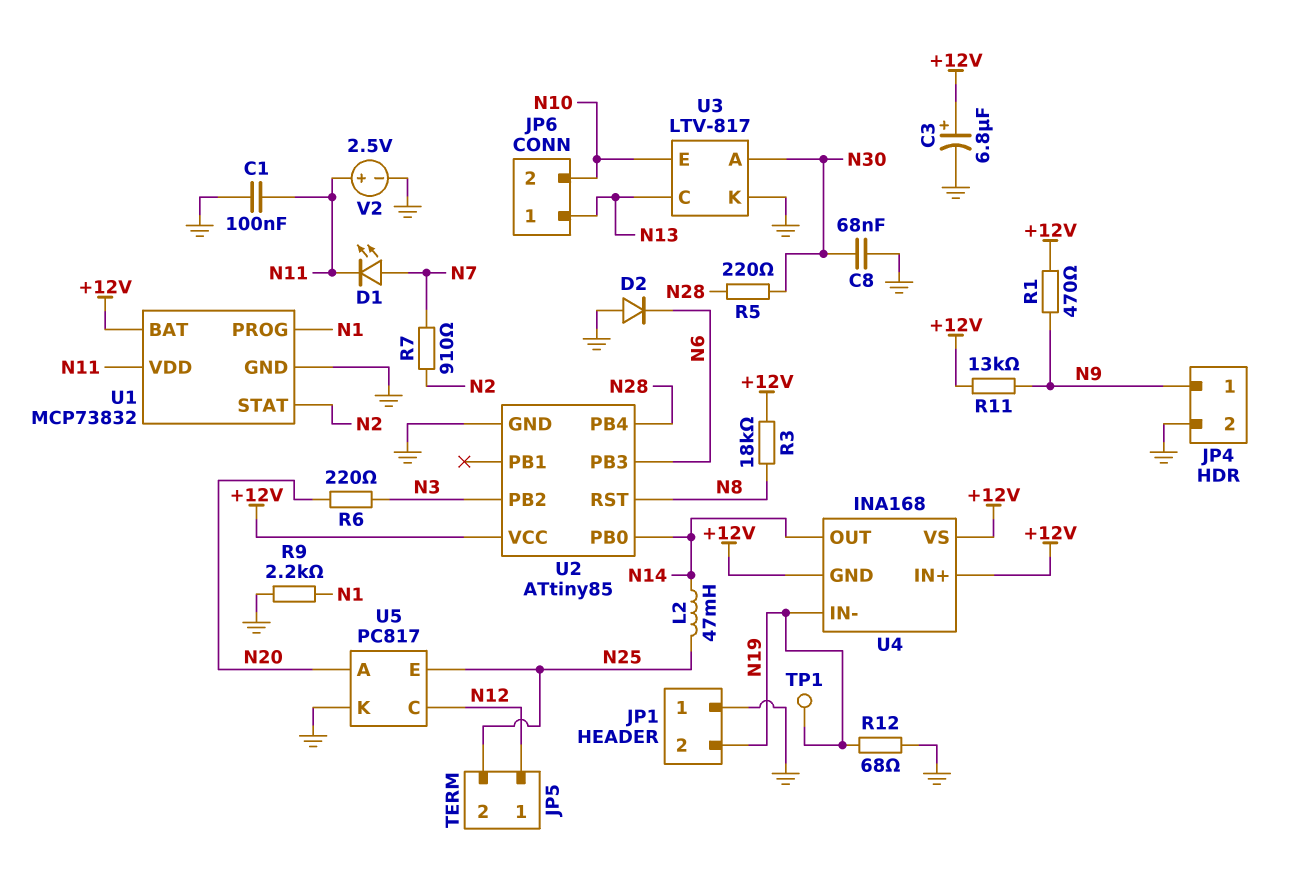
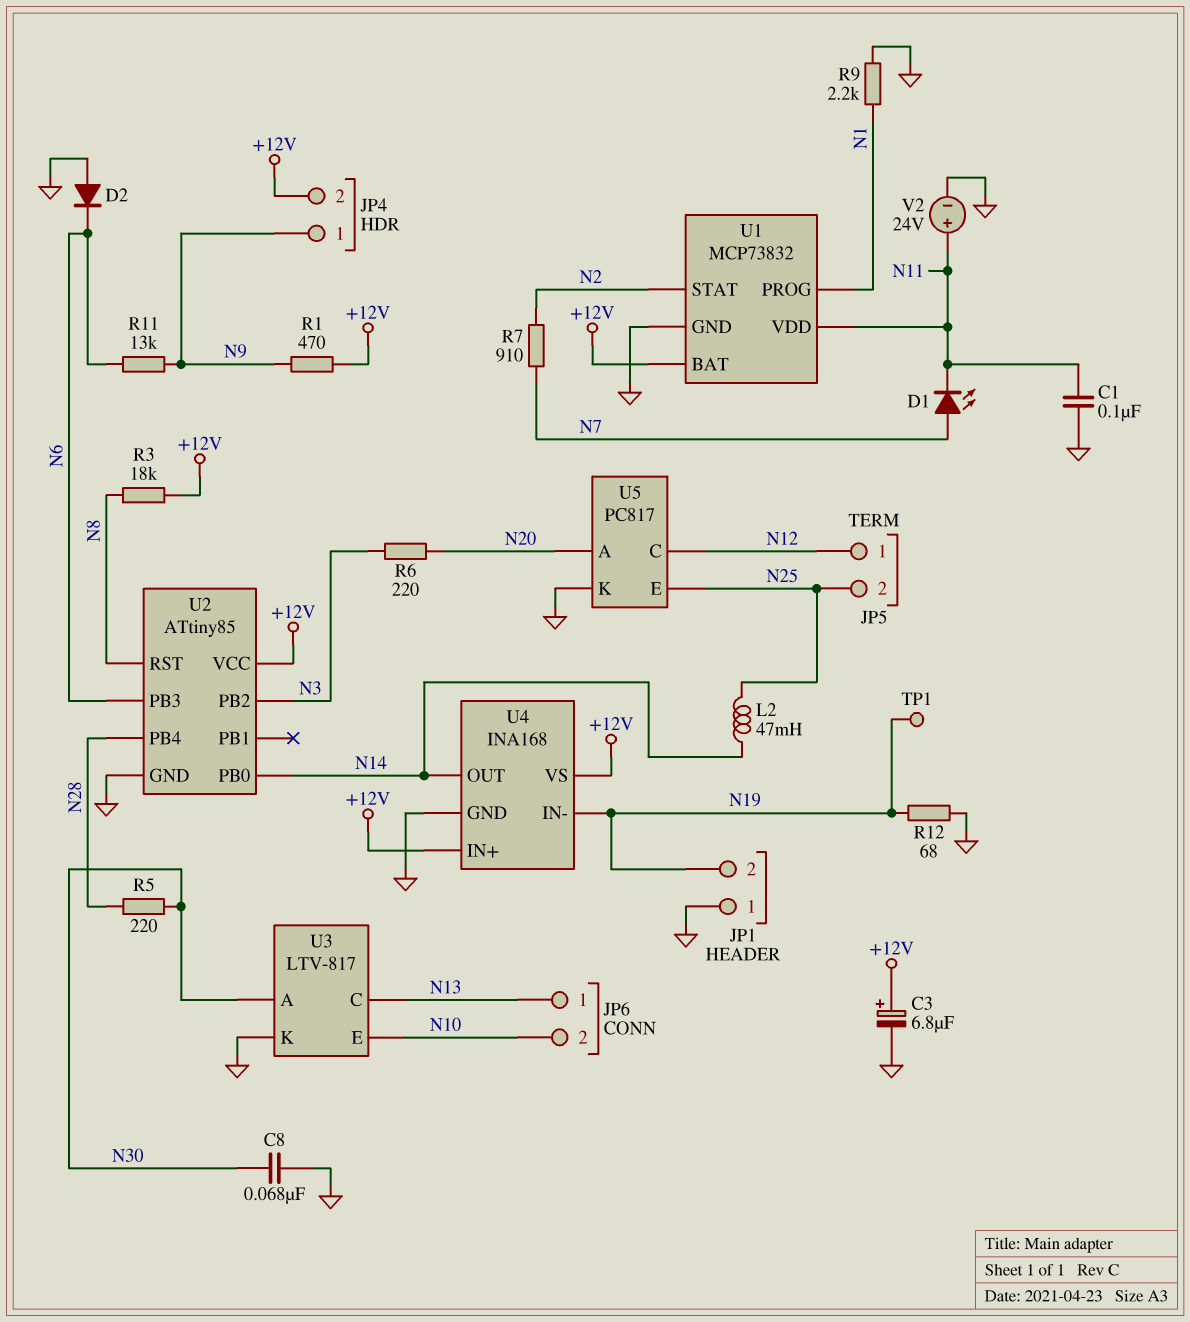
JP4 pin 2: GND -> +12V
R11: 13k (+12V, N9) -> 13k (N6, N9)
U4 pin GND: +12V -> GND
V2: 2.5V (plus N11, minus GND) -> 24V (plus N11, minus GND)

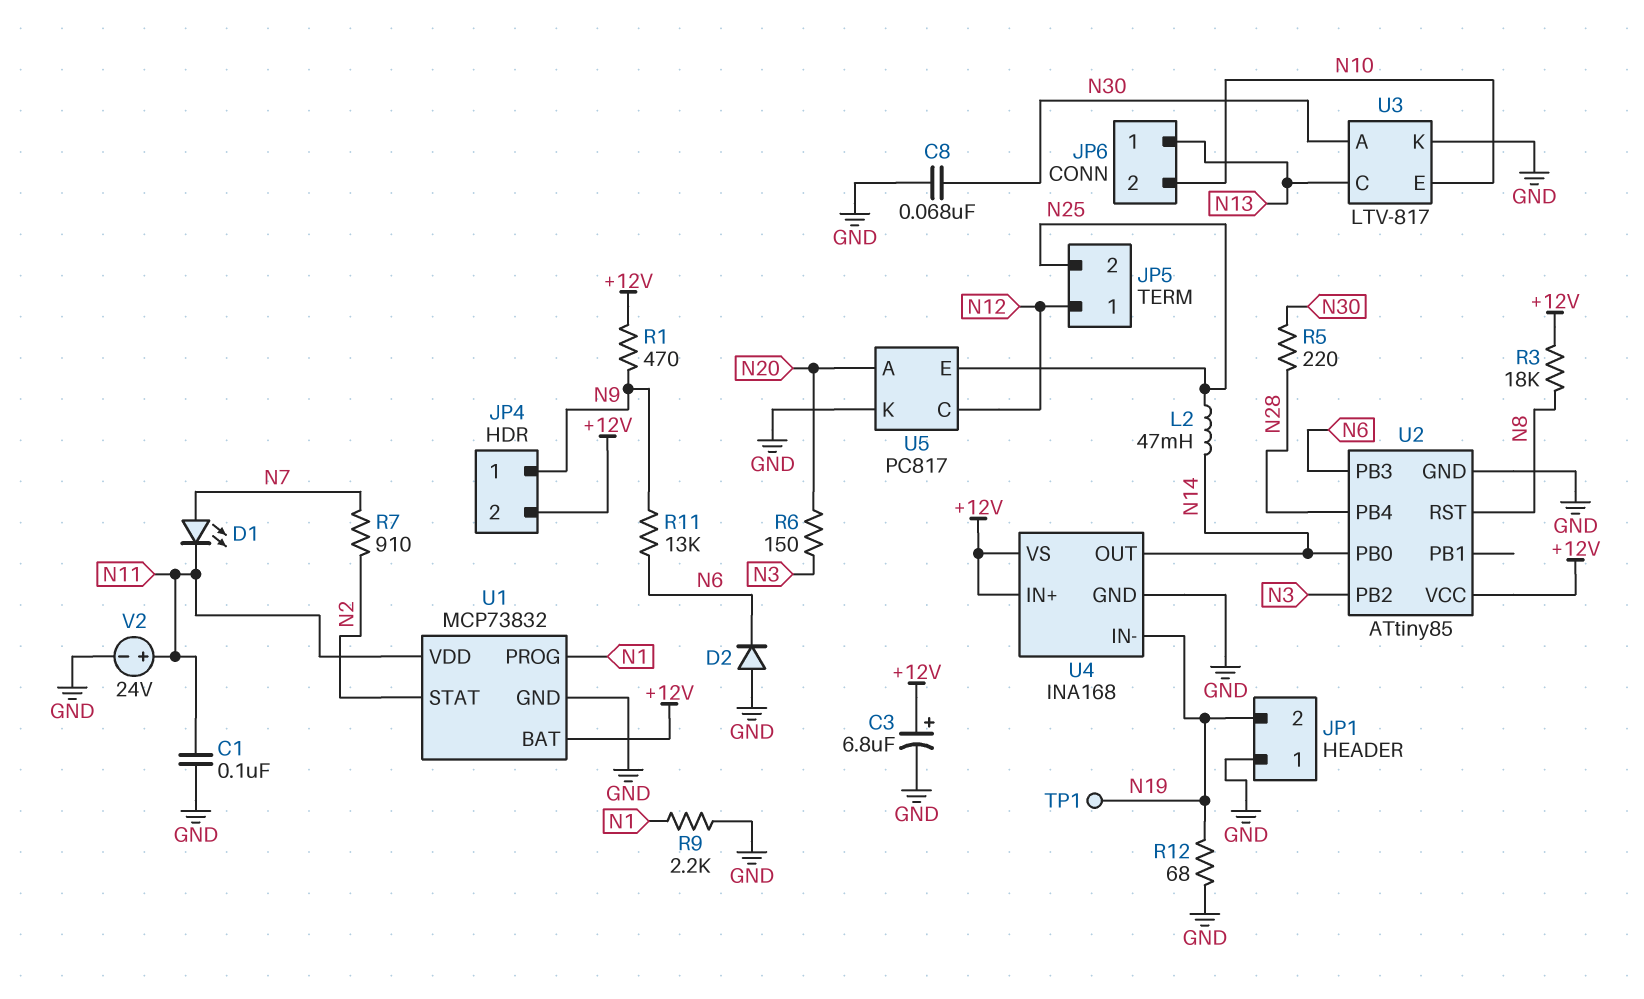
R6: 220 (N3, N20) -> 150 (N3, N20)

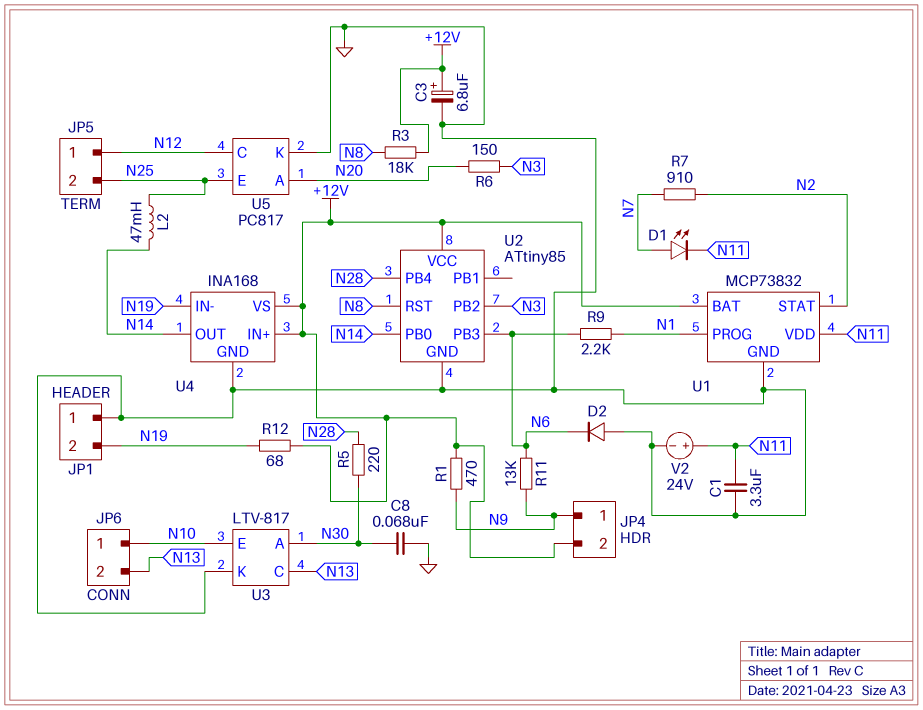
C1: 100nF (GND, N11) -> 3.3uF (GND, N11)
JP6 pin 1: N13 -> N10
JP6 pin 2: N10 -> N13
R9: 2.2k (GND, N1) -> 2.2k (N1, N6)
R12: 68 (GND, N19) -> 68 (+12V, N19)
TP1: test point (N19) -> none

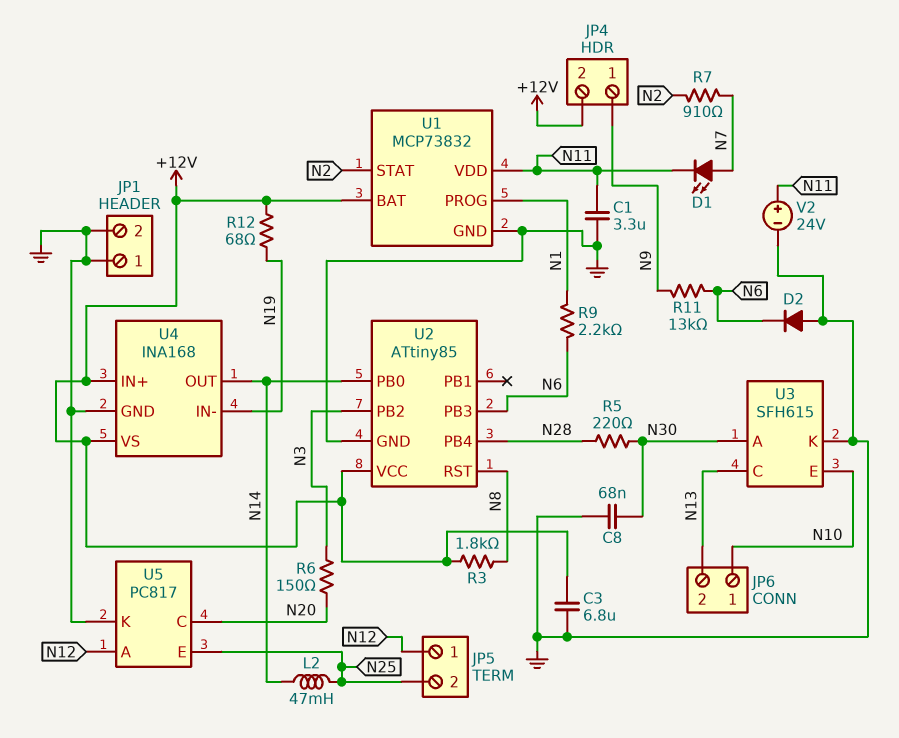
C3: 6.8uF (plus +12V, minus GND) -> 6.8uF (+12V, GND)
JP1 pin 2: N19 -> GND
R1: 470 (+12V, N9) -> none
R3: 18k (+12V, N8) -> 1.8k (+12V, N8)
U3: LTV-817 -> SFH615
U5 pin A: N20 -> N12
U5 pin C: N12 -> N20

